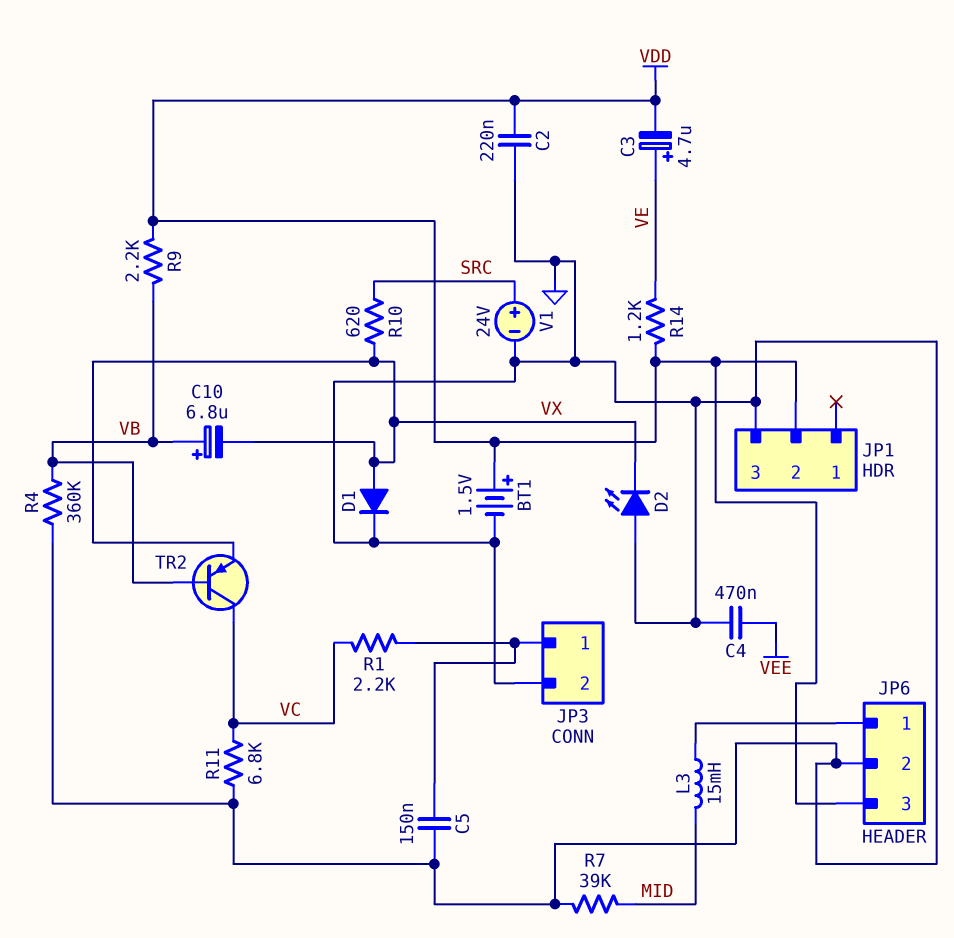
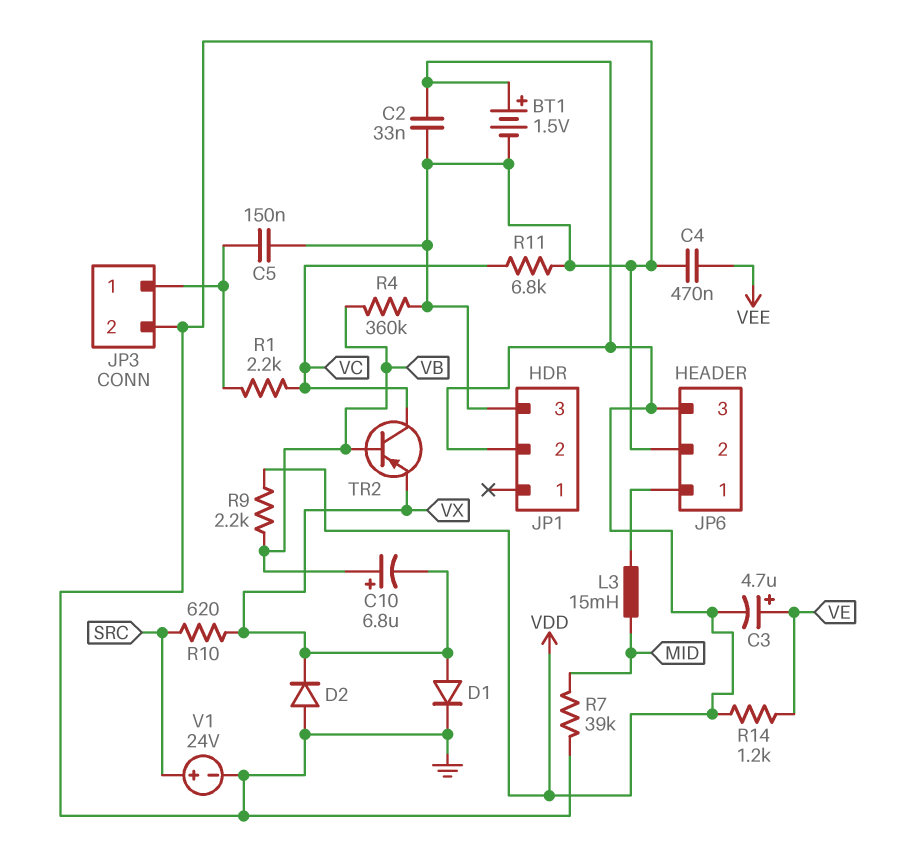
C2: 220nF (GND, VDD) -> 33nF (GND, VDD)
D2: LED (A GND, K VX) -> diode (A GND, K VX)

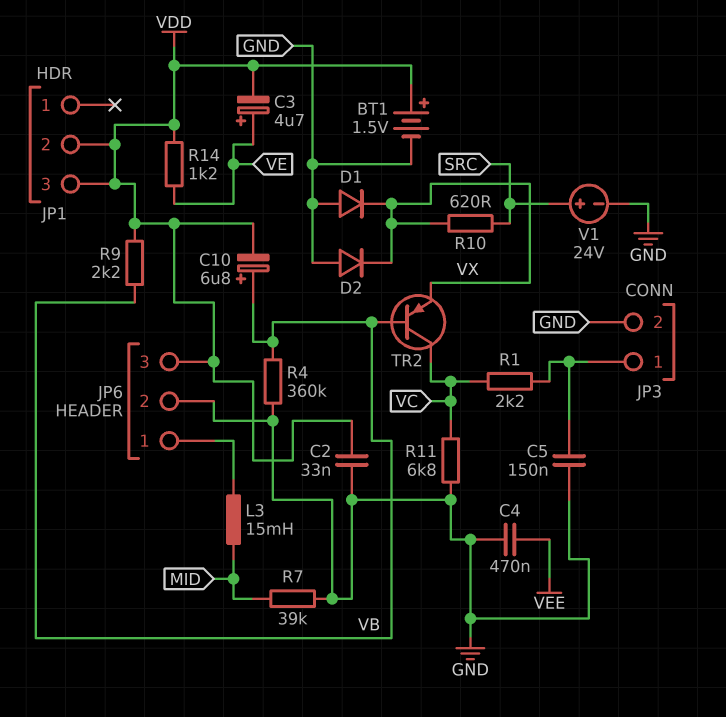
C10: 6.8uF (plus VB, minus VX) -> 6.8uF (plus VB, minus VDD)
D1: diode (A VX, K GND) -> diode (A GND, K VX)
JP1 pin 3: GND -> VDD

